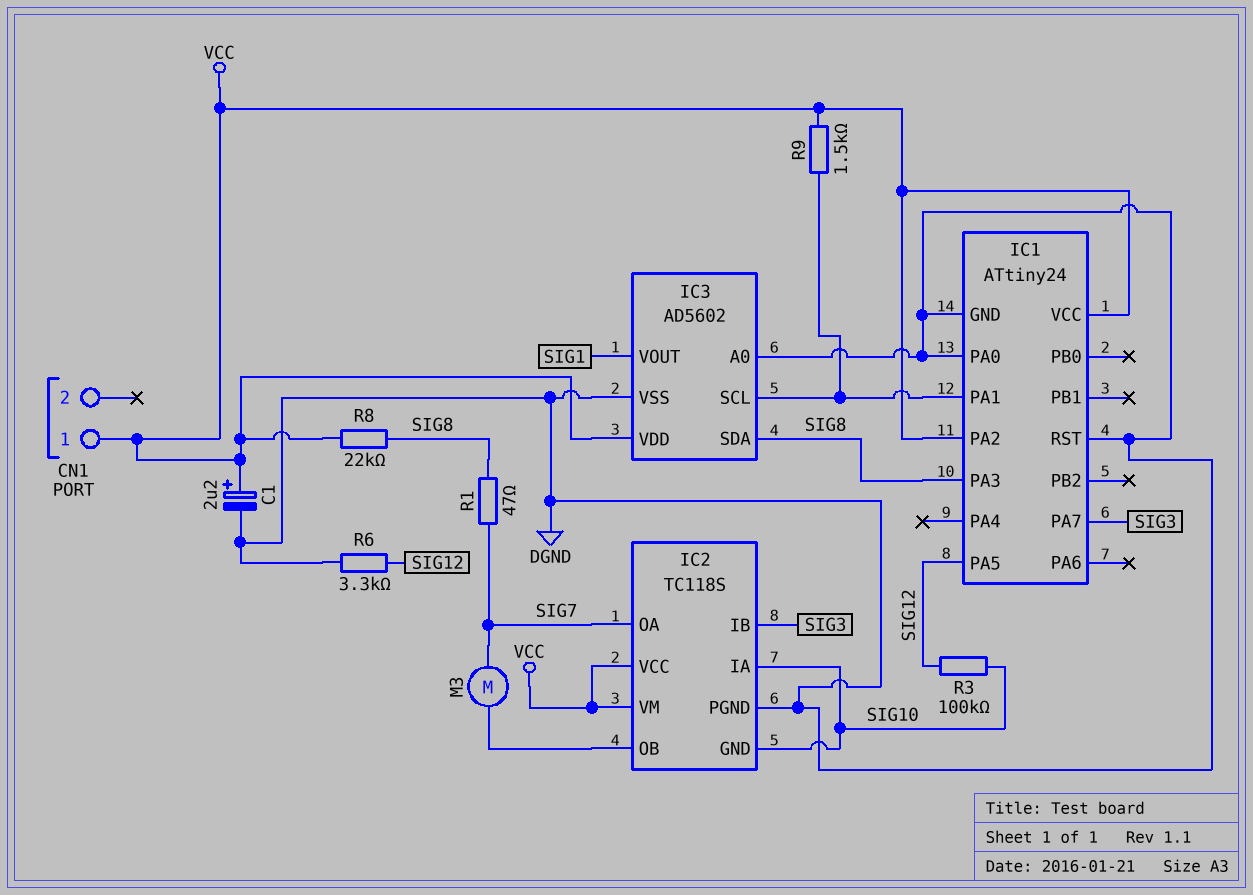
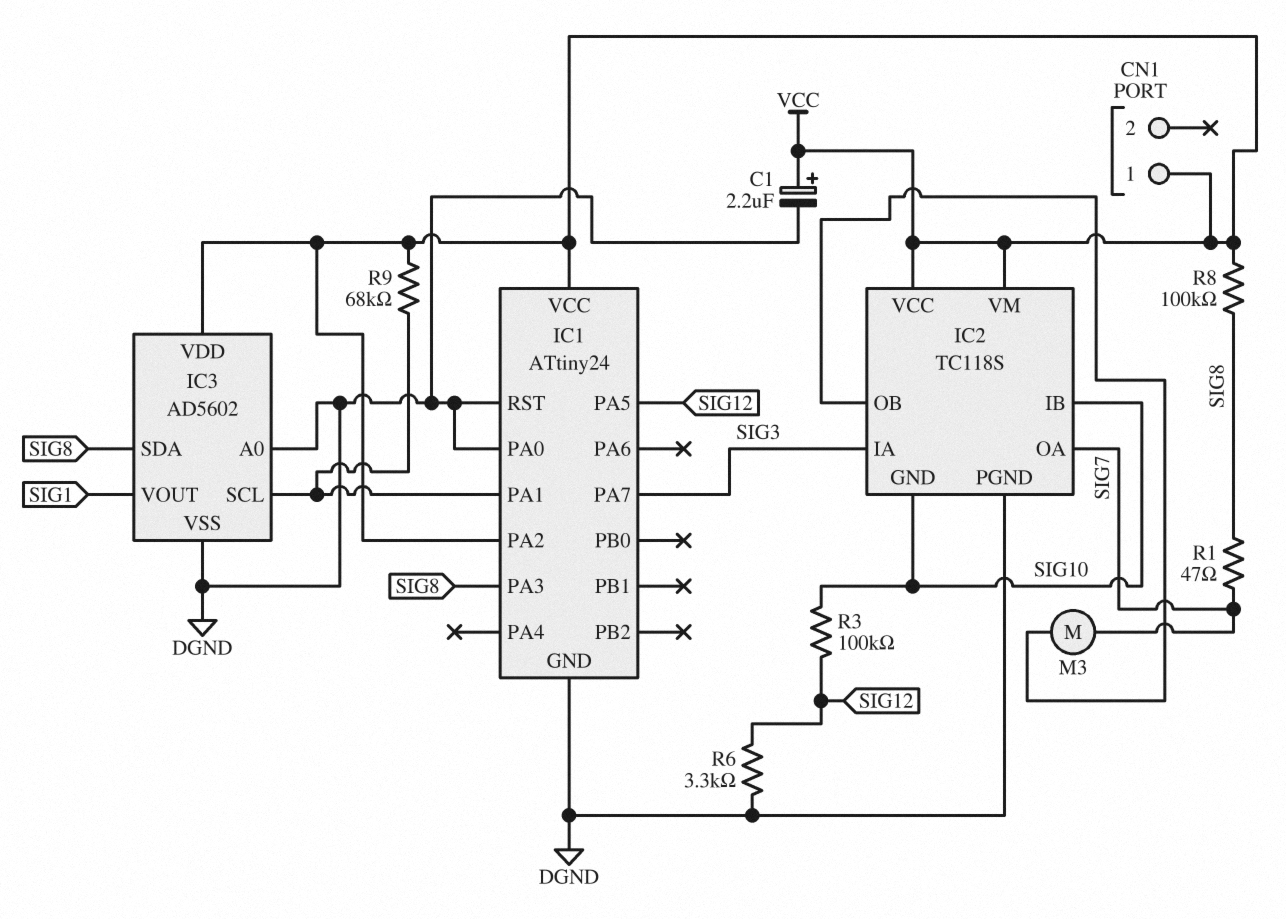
IC2 pin IA: SIG10 -> SIG3
IC2 pin IB: SIG3 -> SIG10
R8: 22k (SIG8, VCC) -> 100k (SIG8, VCC)
R9: 1.5k (IC1/PA1, VCC) -> 68k (IC1/PA1, VCC)

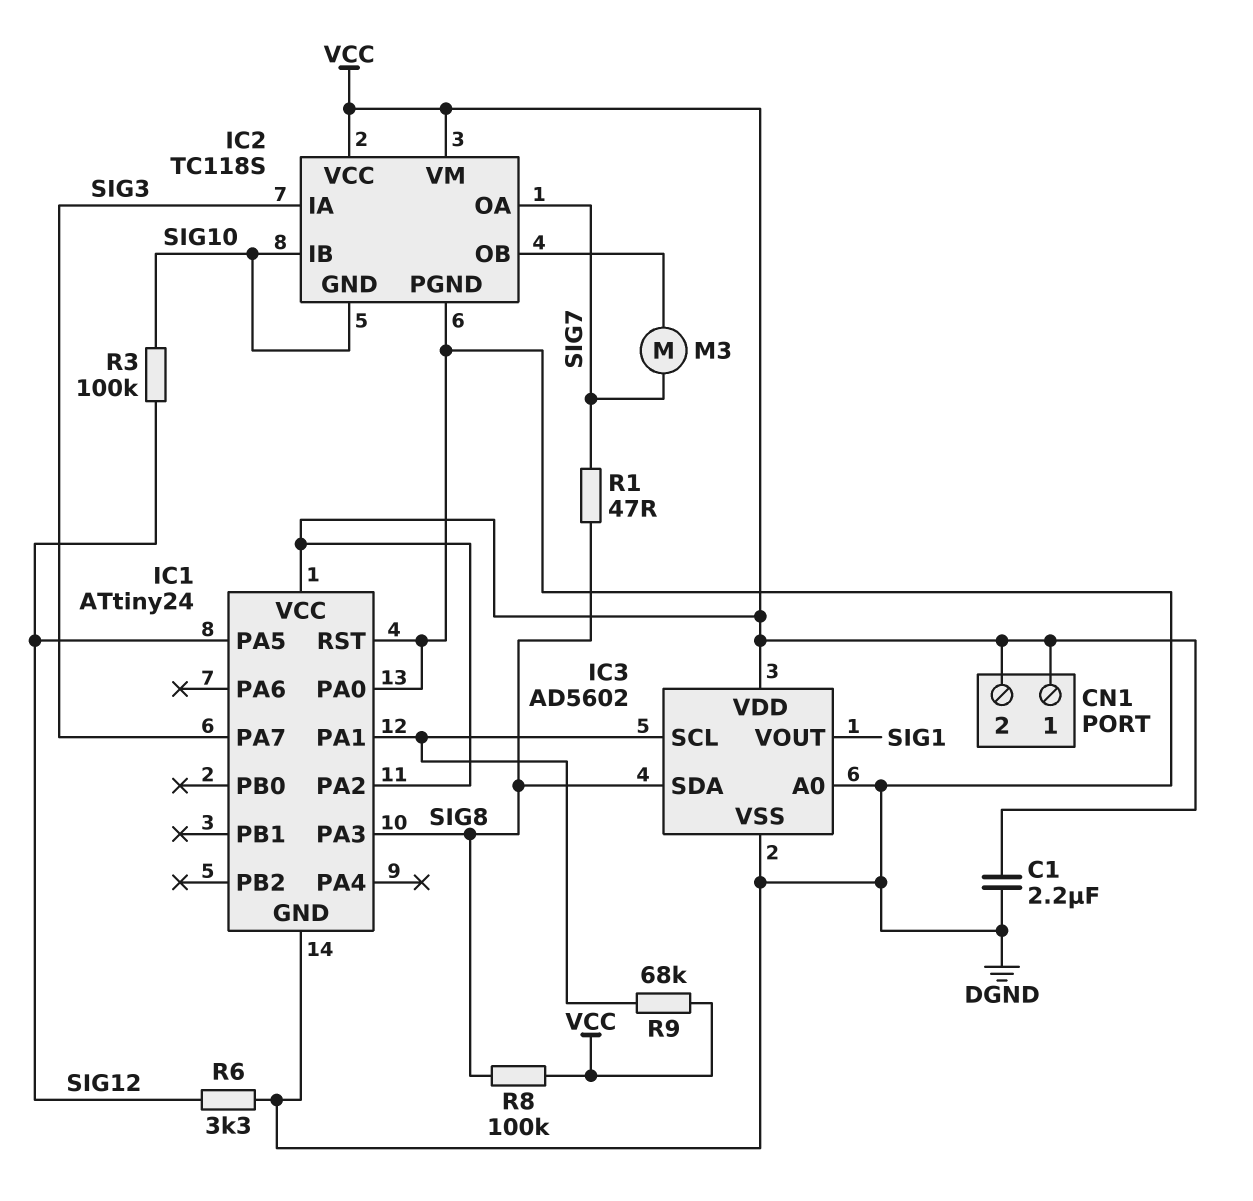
C1: 2.2uF (plus VCC, minus DGND) -> 2.2uF (DGND, VCC)
CN1 pin 2: none -> VCC

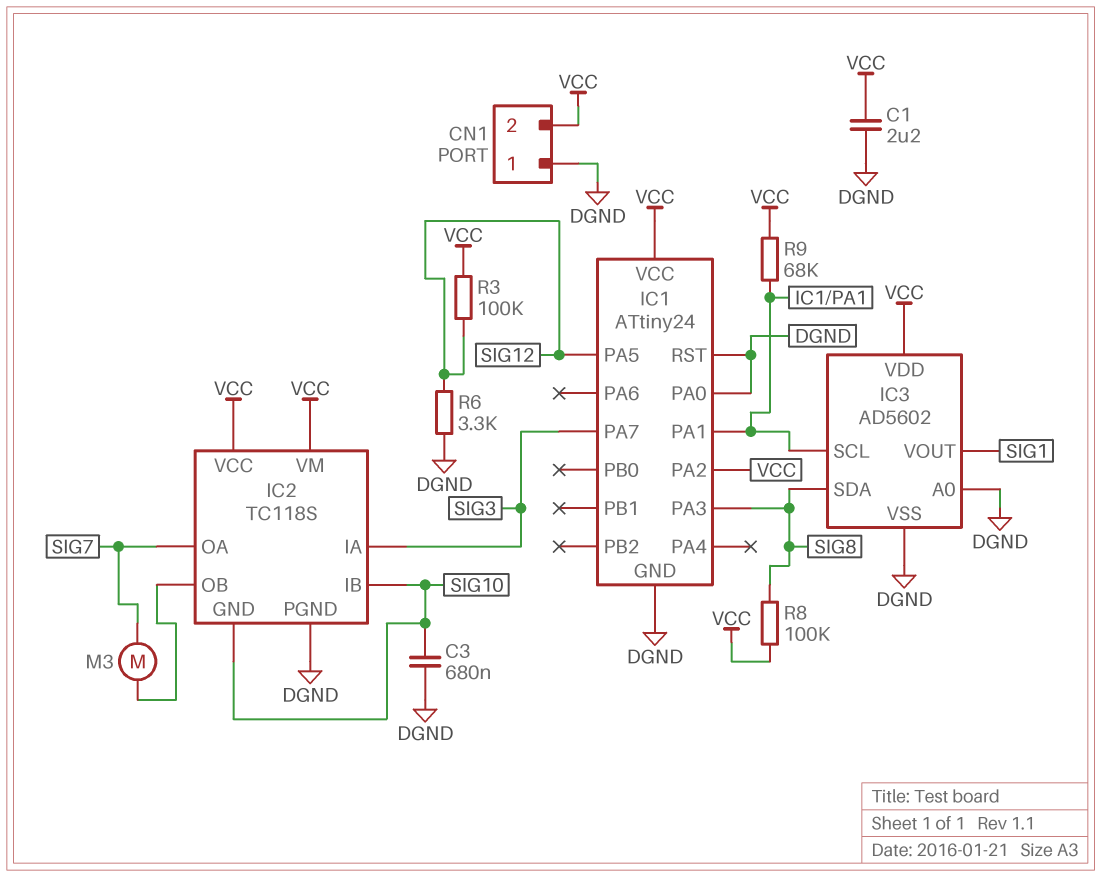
C3: none -> 680nF (DGND, SIG10)
CN1 pin 1: VCC -> DGND
R1: 47 (SIG7, SIG8) -> none
R3: 100k (SIG10, SIG12) -> 100k (SIG12, VCC)

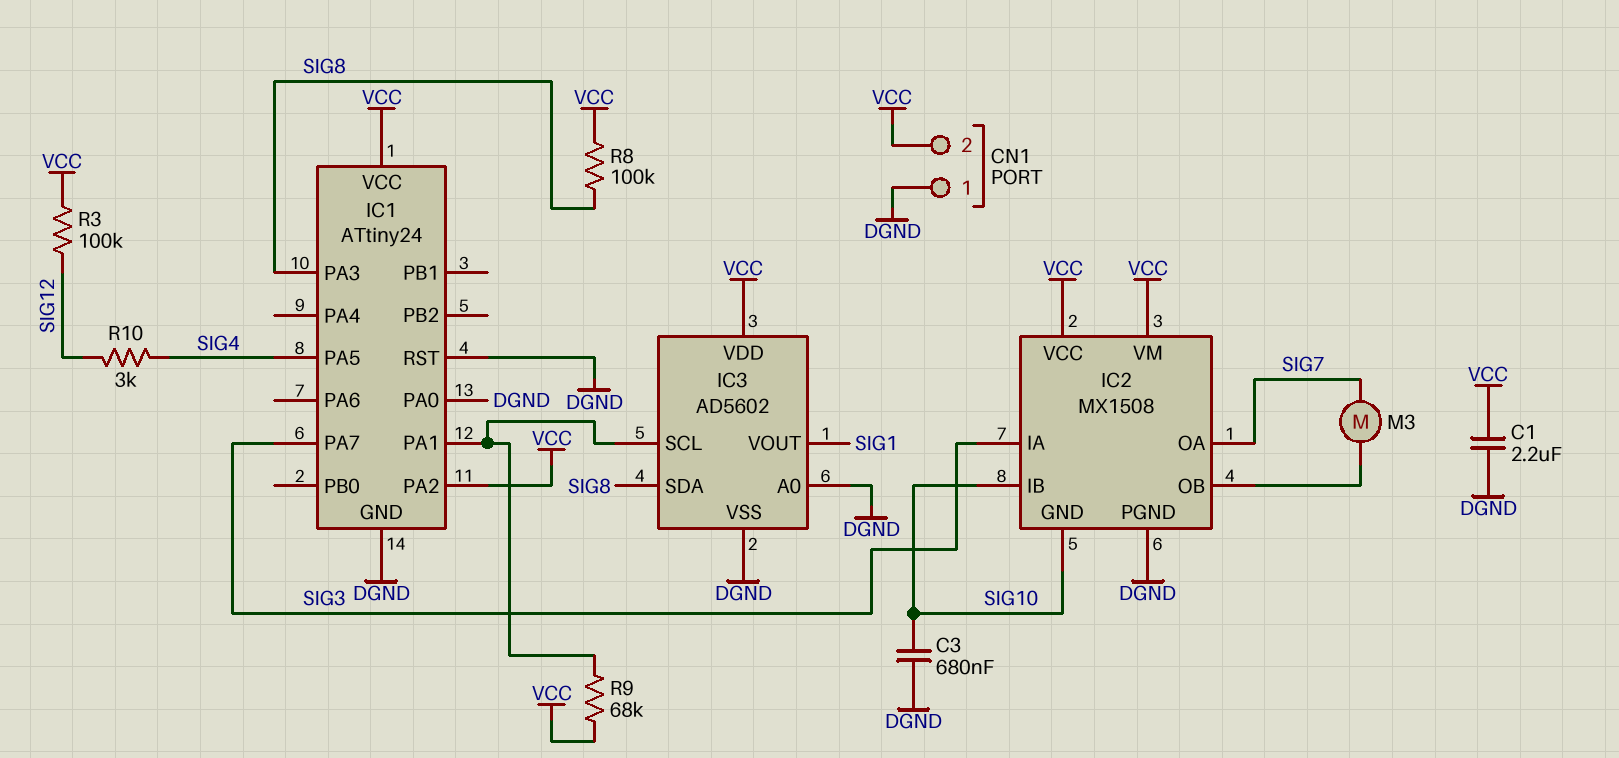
IC1 pin PA5: SIG12 -> SIG4
IC2: TC118S -> MX1508
R6: 3.3k (DGND, SIG12) -> none
R10: none -> 3k (SIG4, SIG12)

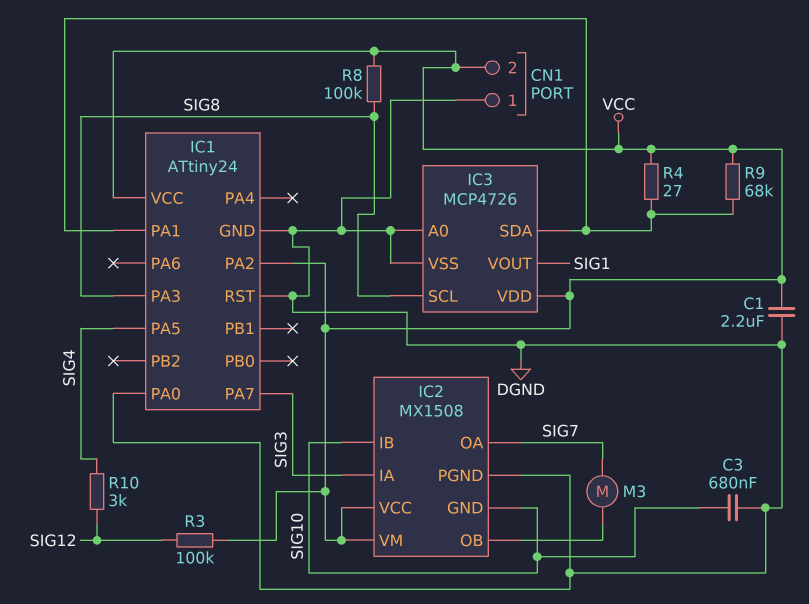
IC3: AD5602 -> MCP4726
IC3 pin SCL: IC1/PA1 -> SIG8
IC3 pin SDA: SIG8 -> IC1/PA1
R4: none -> 27 (IC1/PA1, VCC)

